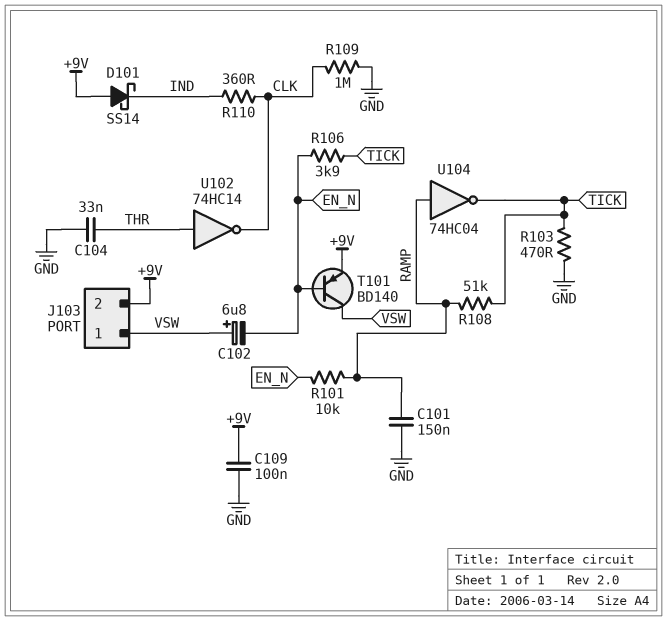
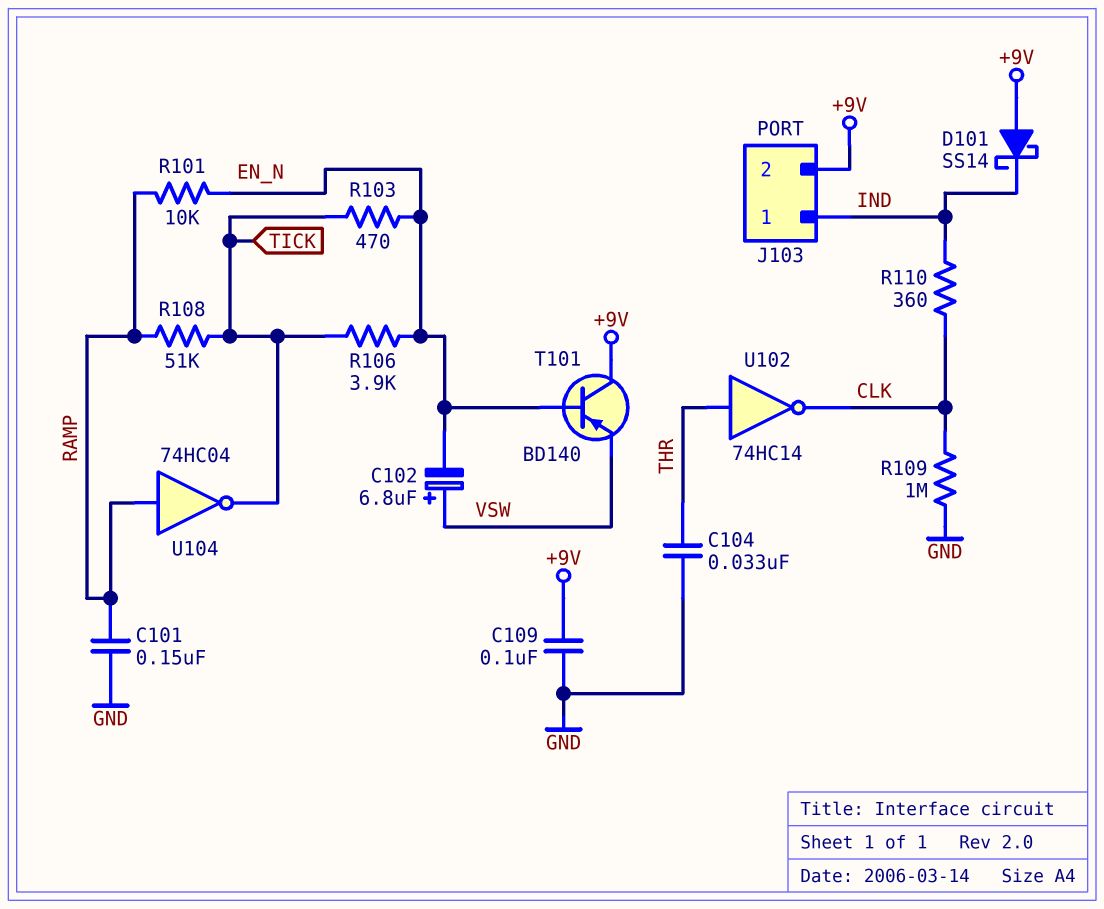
J103 pin 1: VSW -> IND
R103: 470 (GND, TICK) -> 470 (EN_N, TICK)
T101: PNP BD140 (B EN_N, C VSW, E +9V) -> PNP BD140 (B EN_N, C +9V, E VSW)

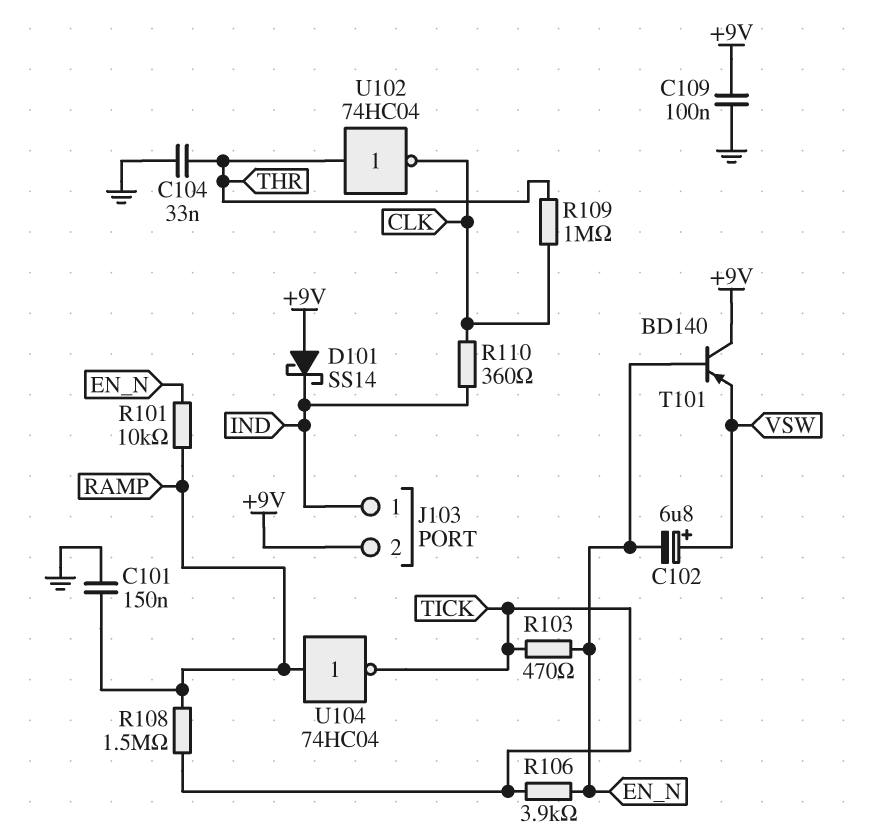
R108: 51k (RAMP, TICK) -> 1.5M (RAMP, TICK)
R109: 1M (CLK, GND) -> 1M (CLK, THR)
U102: NOT 74HC14 (in THR, out CLK) -> NOT 74HC04 (in THR, out CLK)

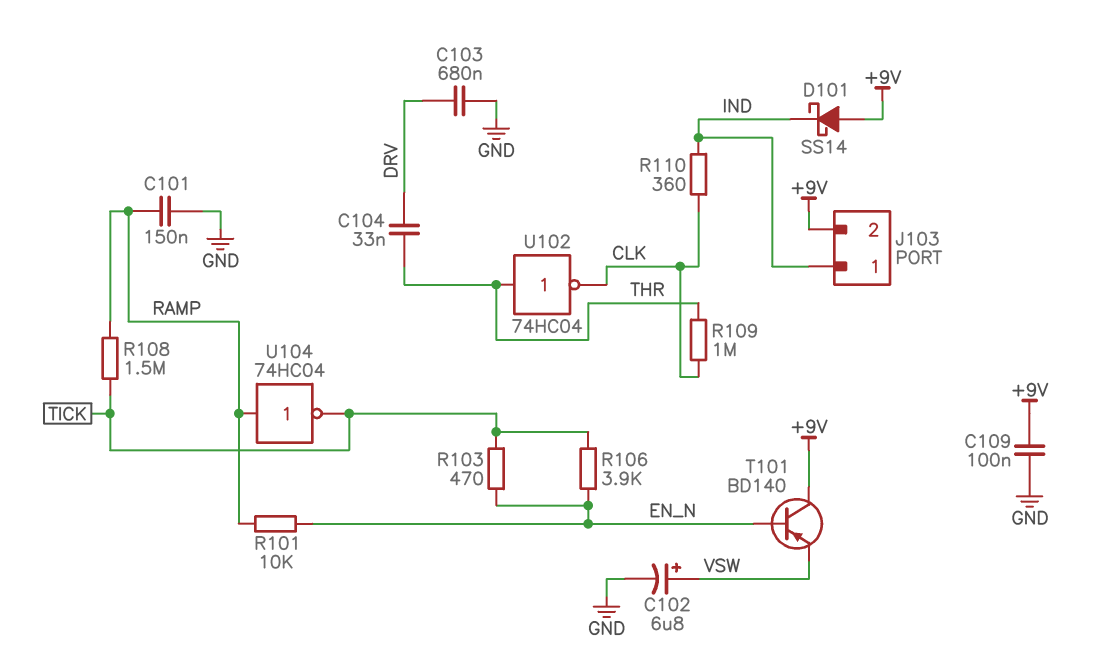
C102: 6.8uF (plus VSW, minus EN_N) -> 6.8uF (plus VSW, minus GND)
C103: none -> 680nF (DRV, GND)
C104: 33nF (GND, THR) -> 33nF (DRV, THR)

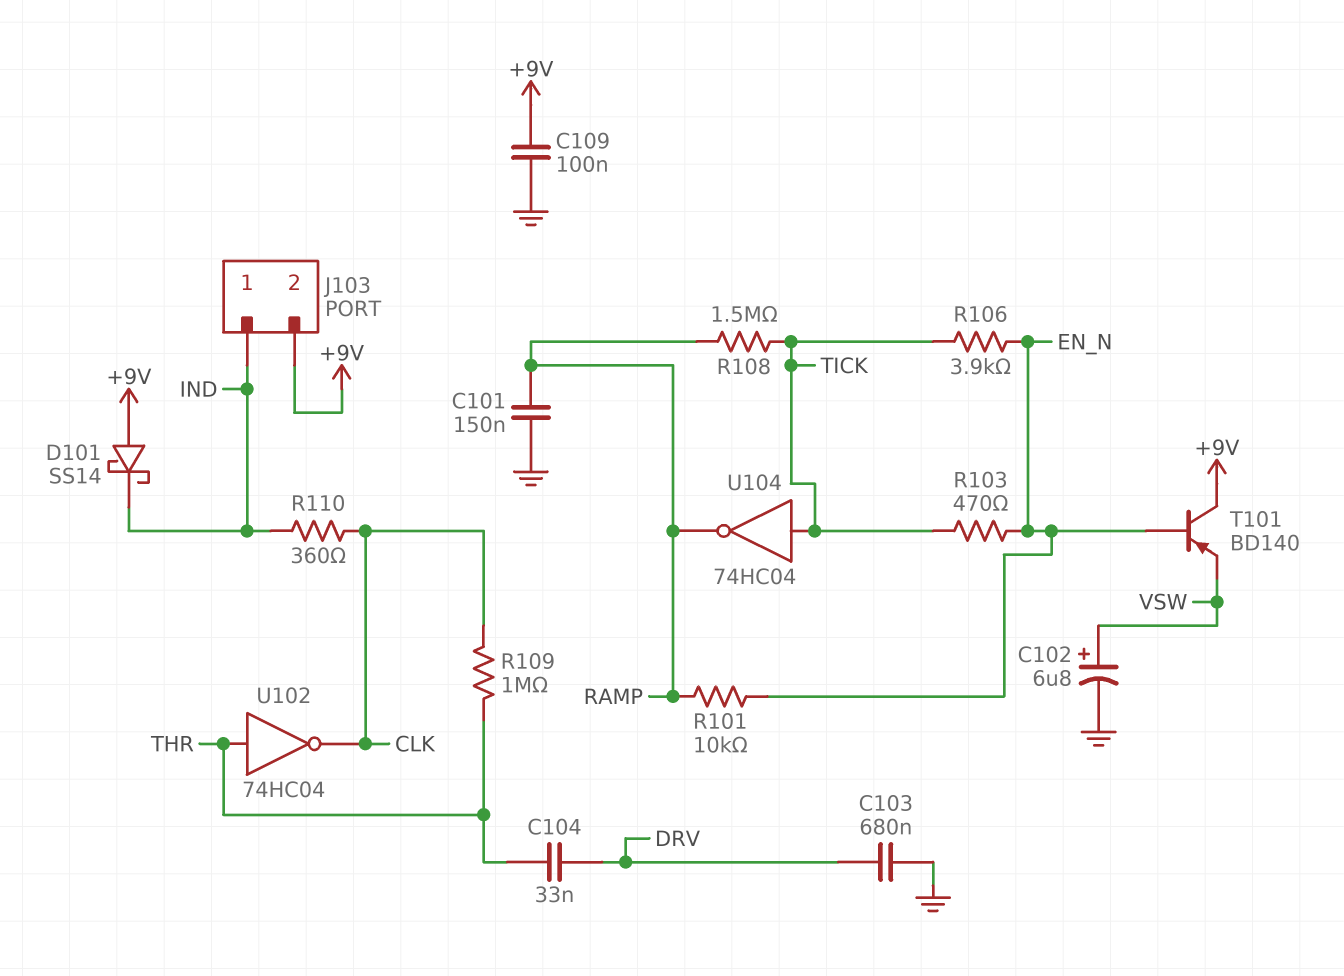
U104: NOT 74HC04 (in RAMP, out TICK) -> NOT 74HC04 (in TICK, out RAMP)

